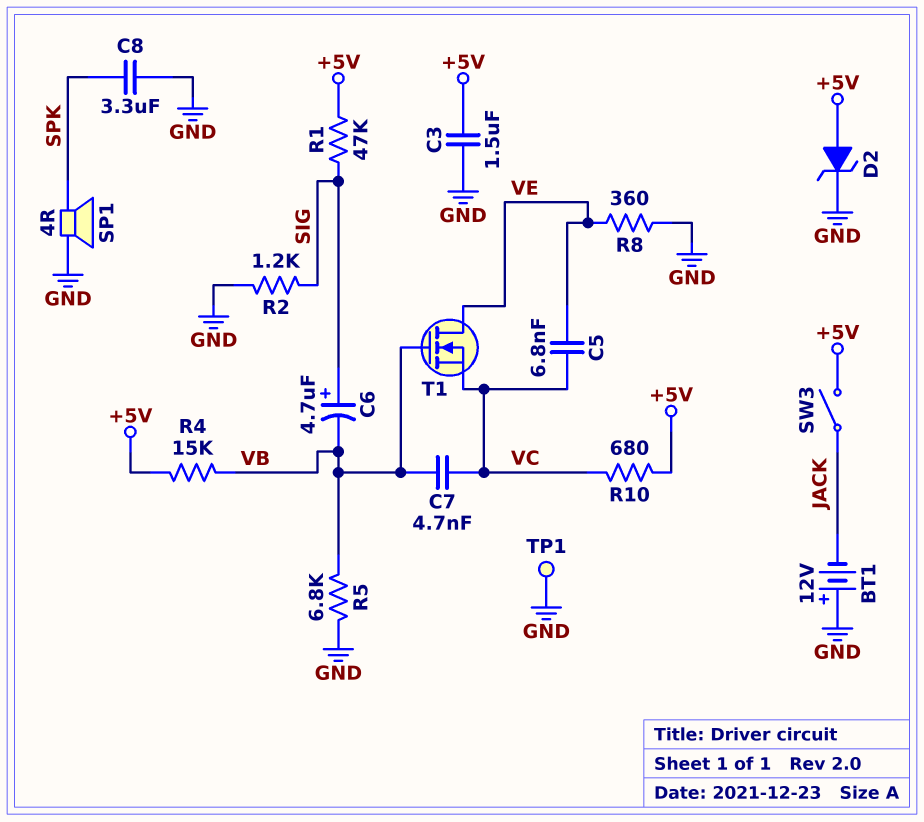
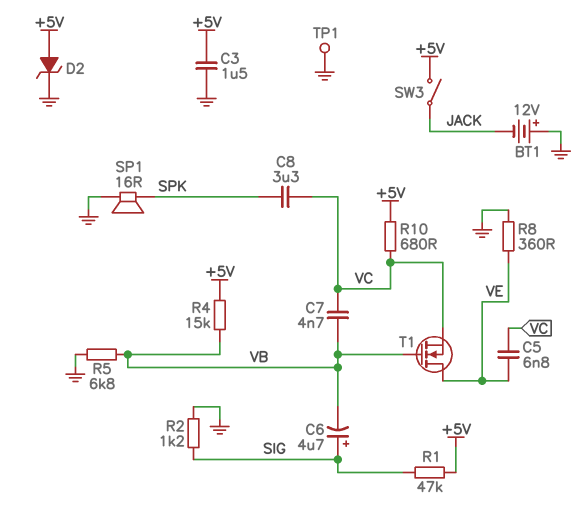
C8: 3.3uF (GND, SPK) -> 3.3uF (SPK, VC)
SP1: speaker 4R (GND, SPK) -> speaker 16R (GND, SPK)

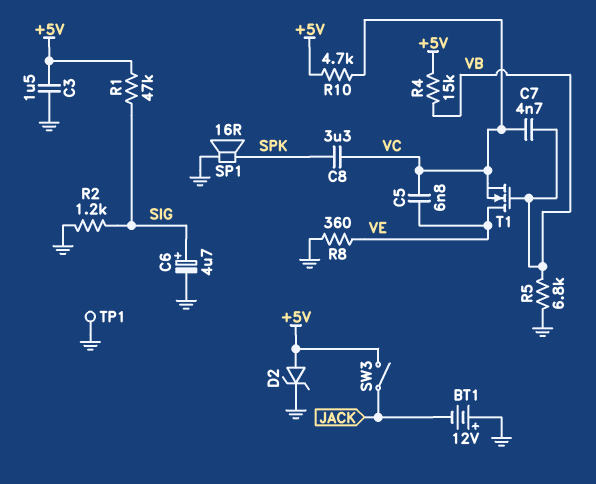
C6: 4.7uF (plus SIG, minus VB) -> 4.7uF (plus SIG, minus GND)
R10: 680 (+5V, VC) -> 4.7k (+5V, VC)

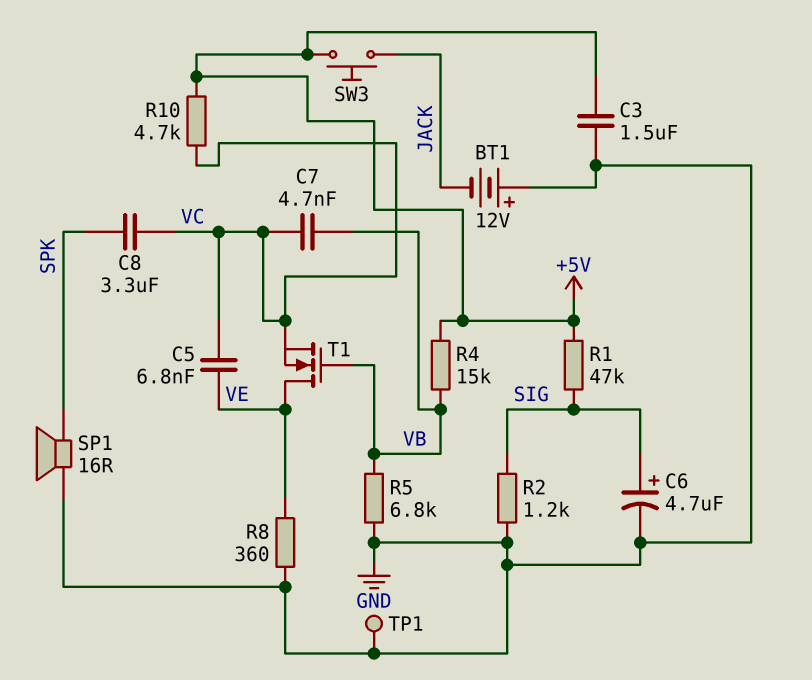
D2: zener (A +5V, K GND) -> none
SW3: switch (+5V, JACK) -> button (+5V, JACK)

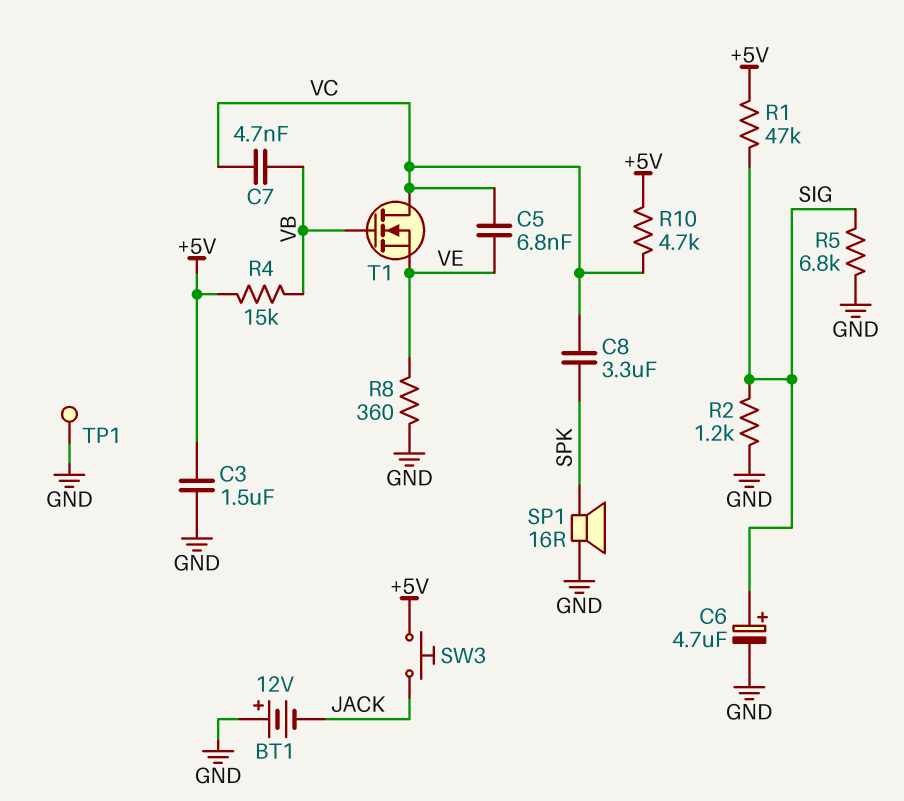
R5: 6.8k (GND, VB) -> 6.8k (GND, SIG)
T1: NMOS (G VB, D VE, S VC) -> NMOS (G VB, D VC, S VE)

